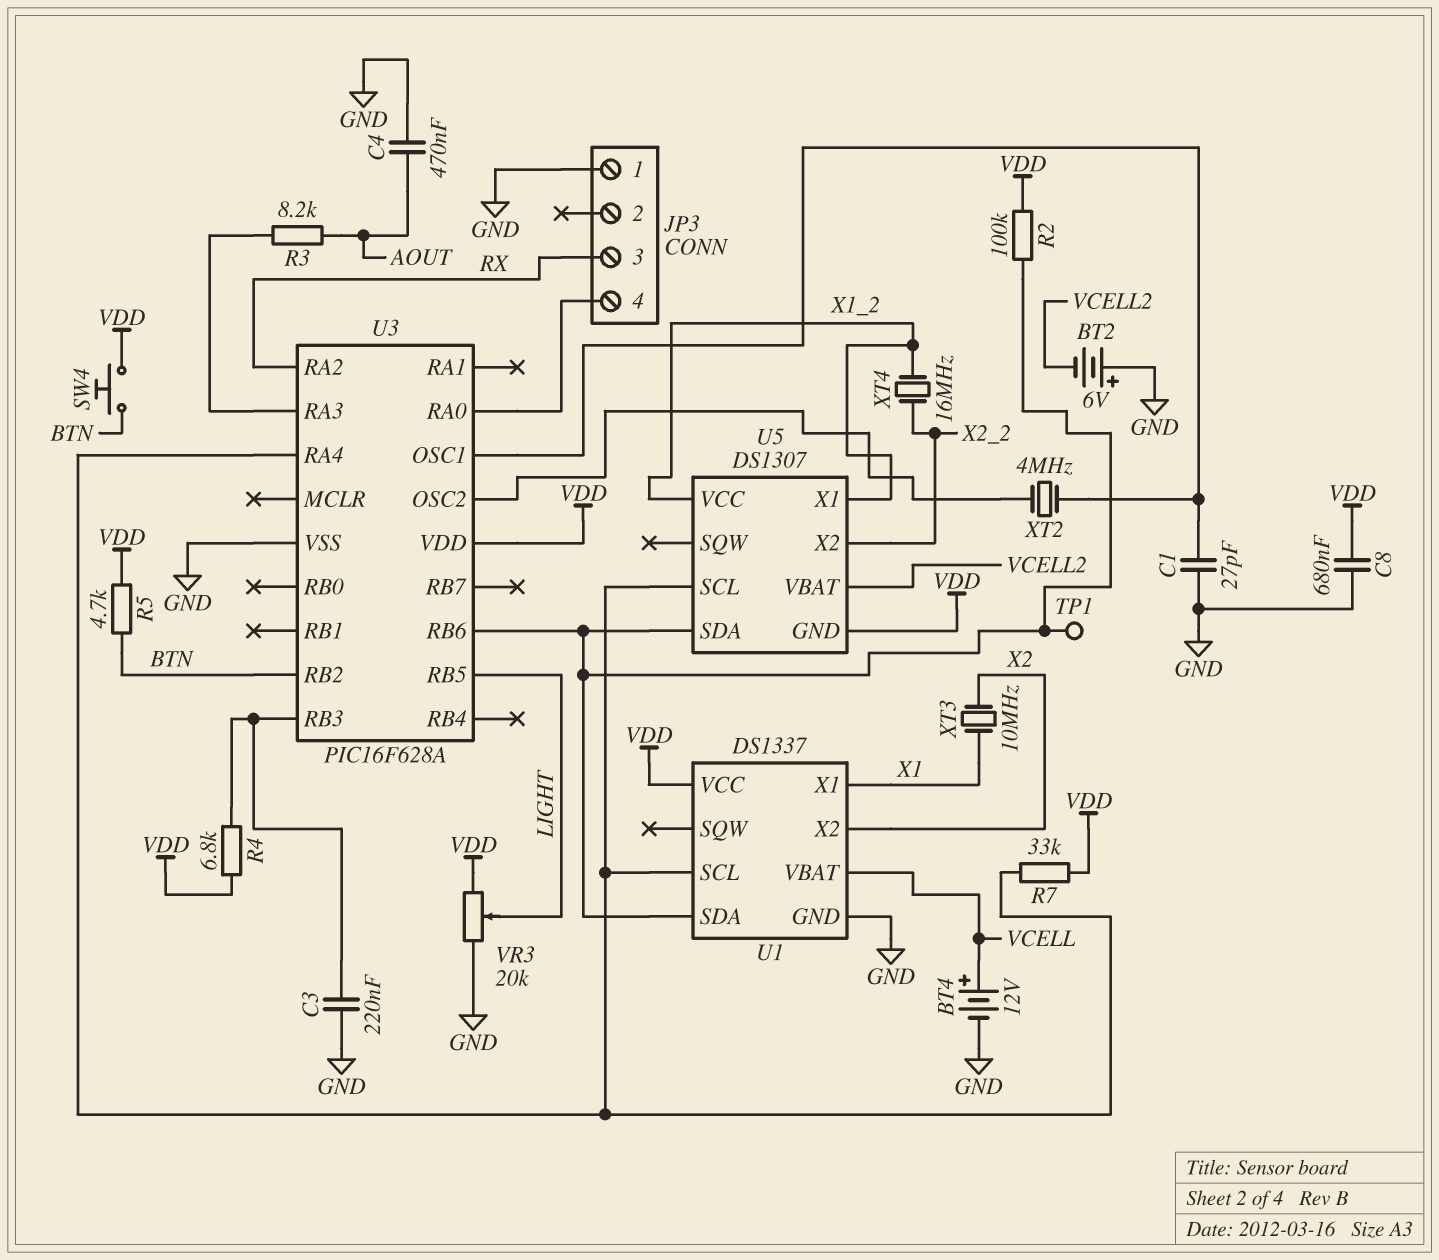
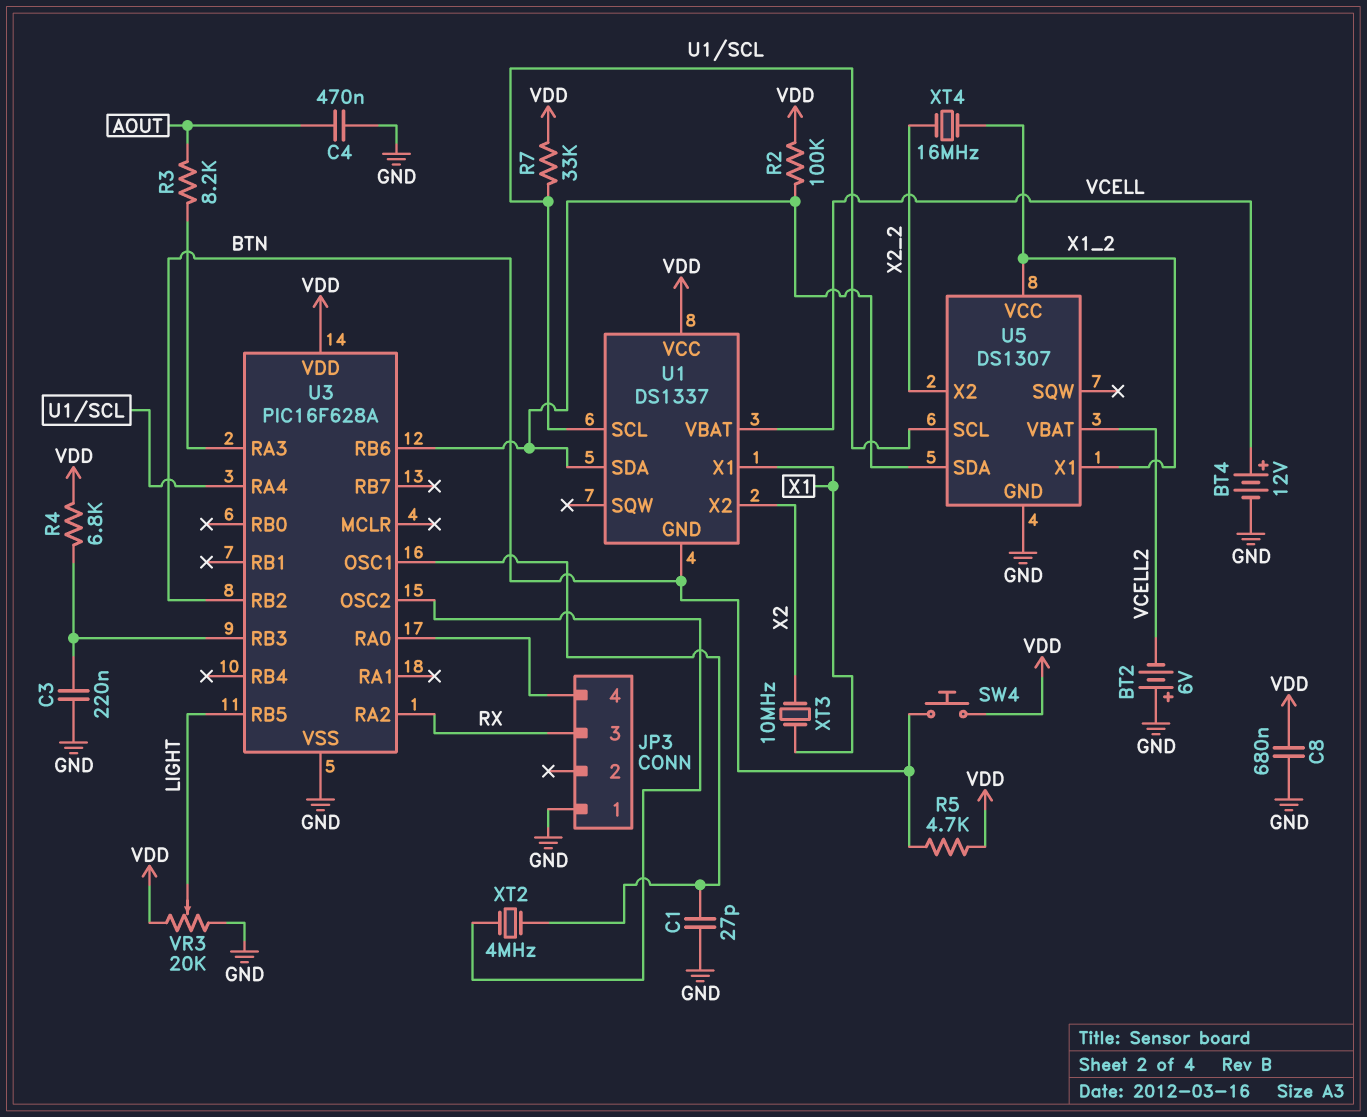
TP1: test point (U1/SDA) -> none
U1 pin GND: GND -> BTN
U5 pin GND: VDD -> GND

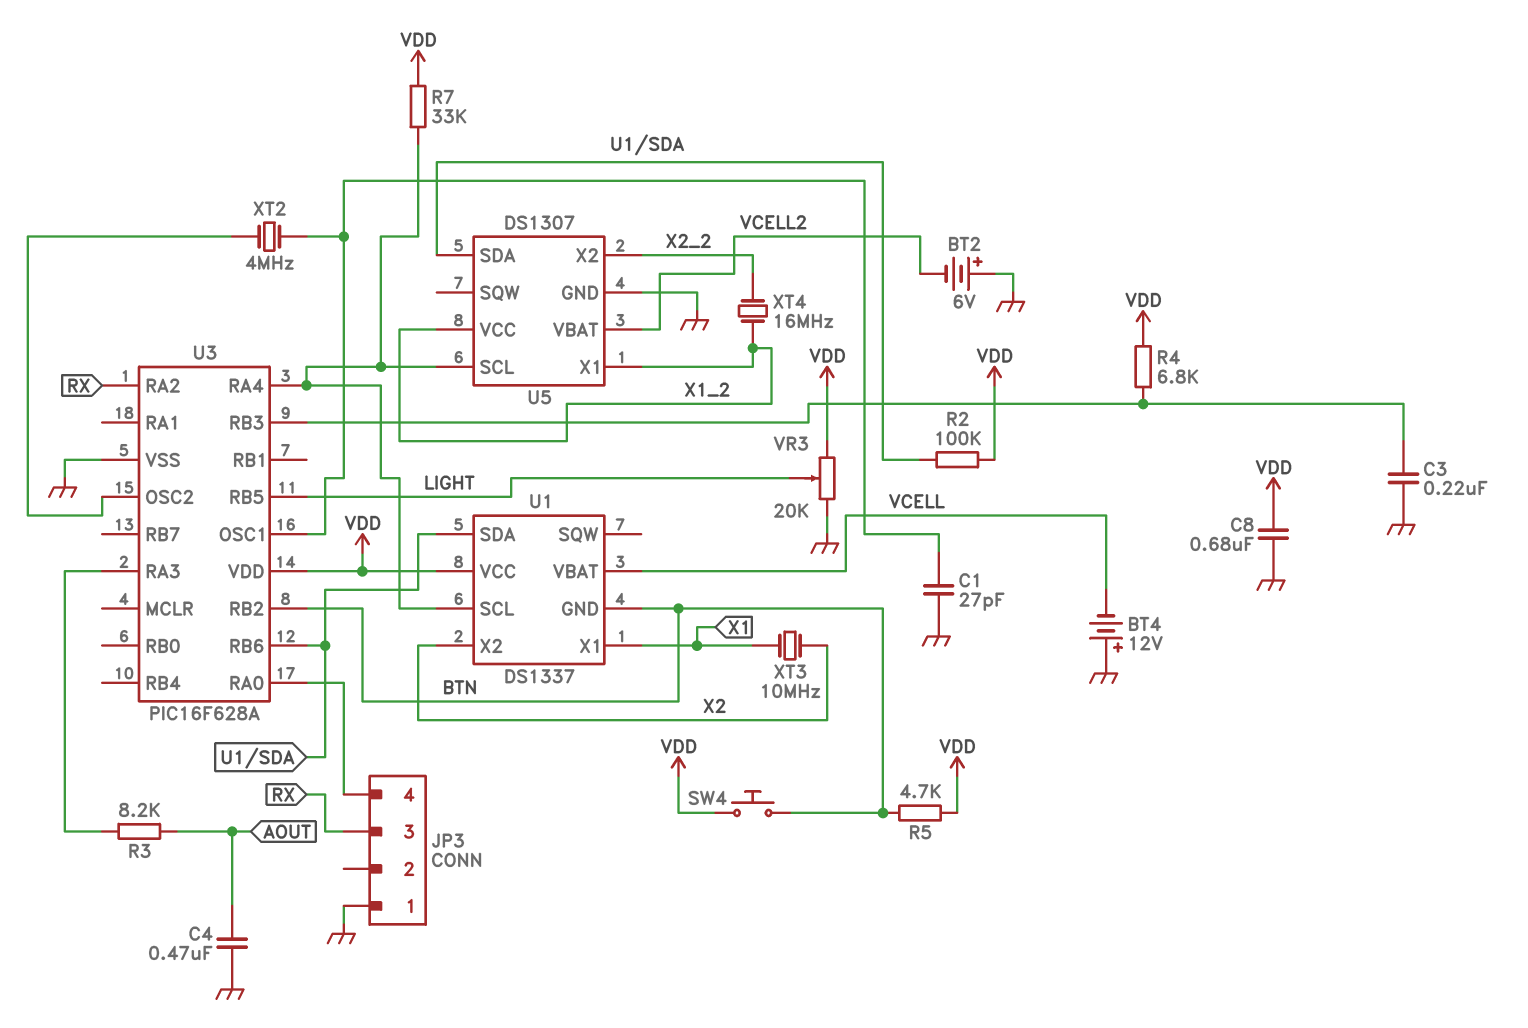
BT4: 12V (plus VCELL, minus GND) -> 12V (plus GND, minus VCELL)

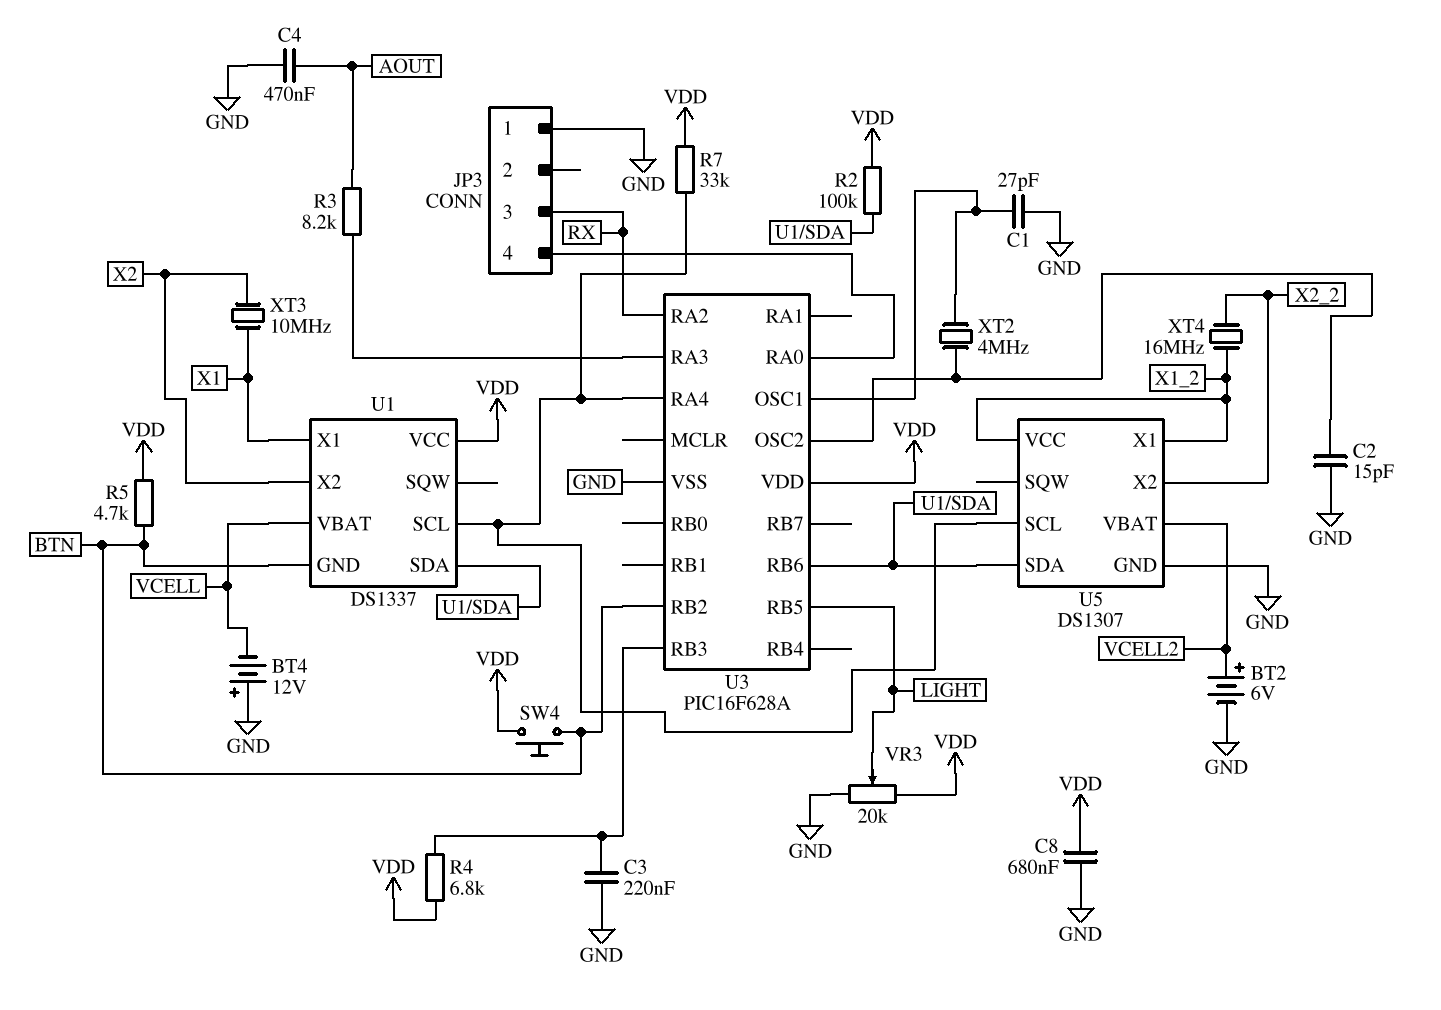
BT2: 6V (plus GND, minus VCELL2) -> 6V (plus VCELL2, minus GND)
C2: none -> 15pF (GND, U3/OSC2)

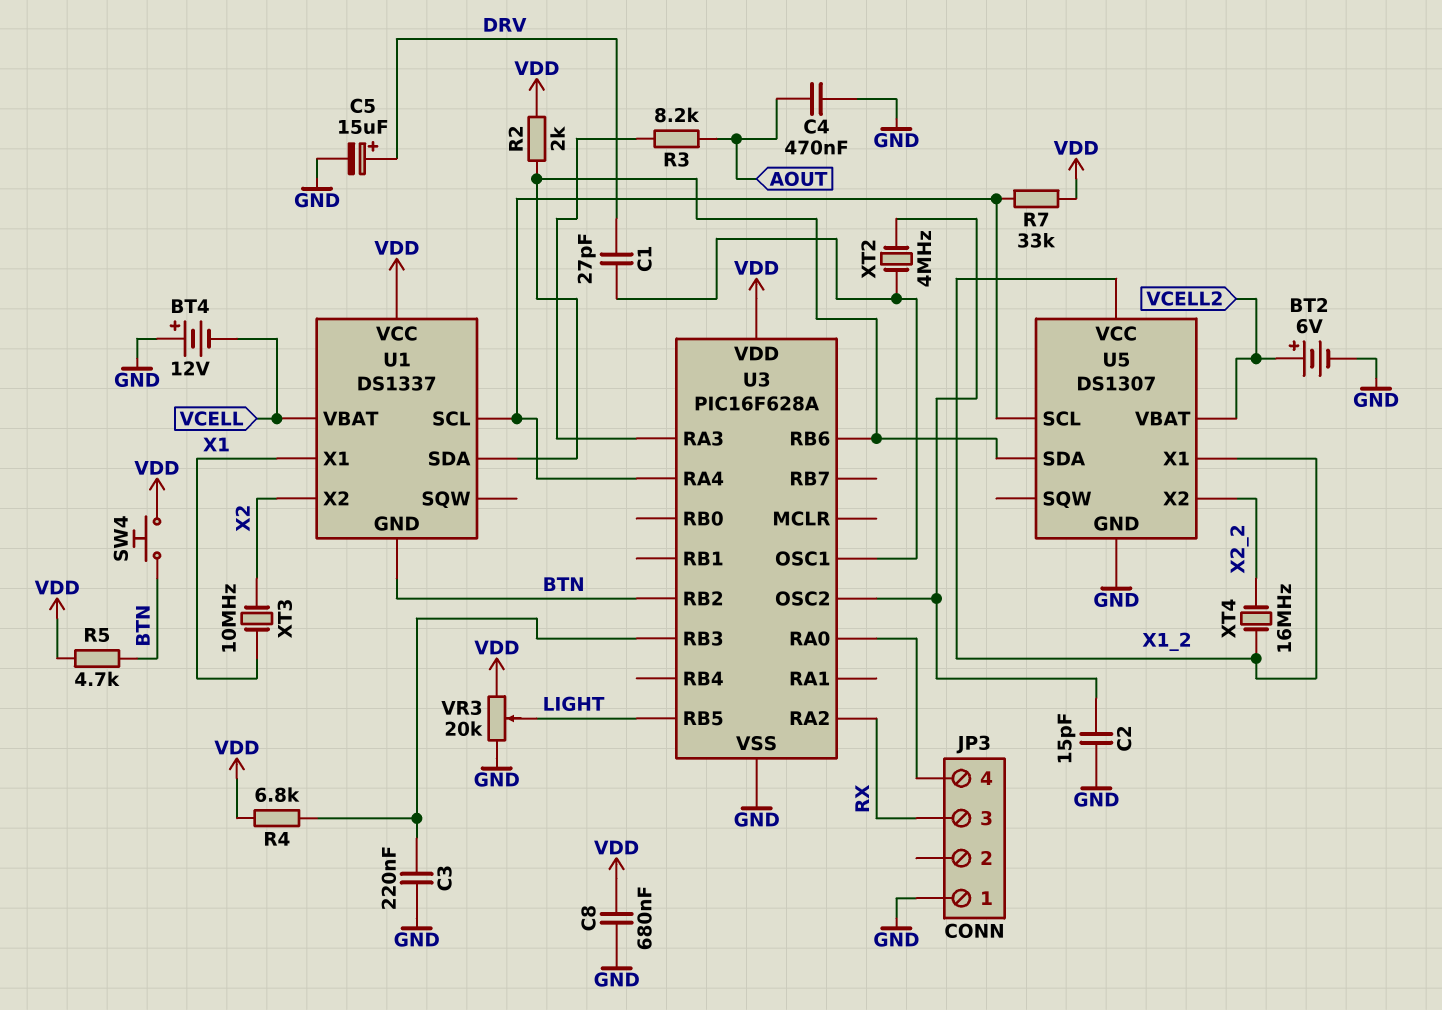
C1: 27pF (GND, U3/OSC1) -> 27pF (DRV, U3/OSC1)
C5: none -> 15uF (plus DRV, minus GND)
R2: 100k (U1/SDA, VDD) -> 2k (U1/SDA, VDD)

